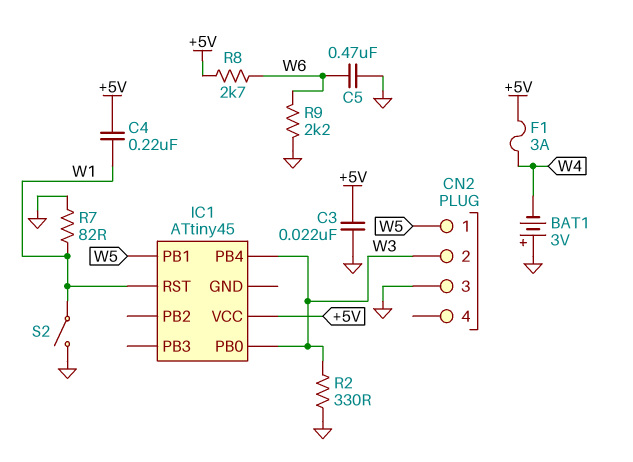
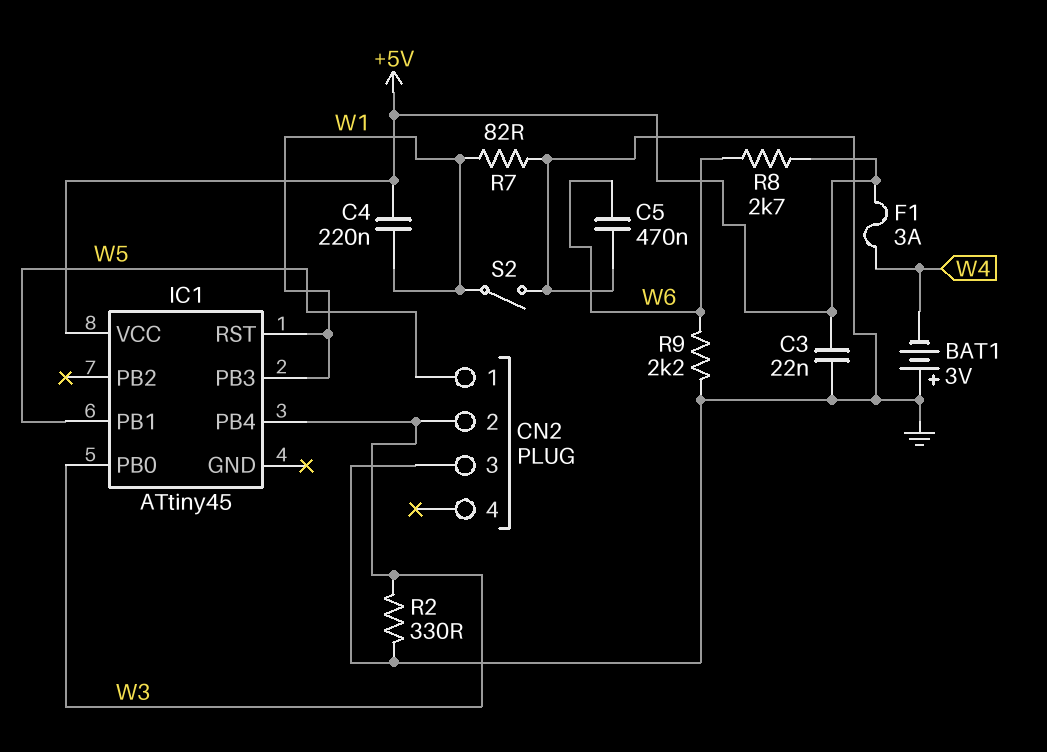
IC1 pin PB3: none -> W1

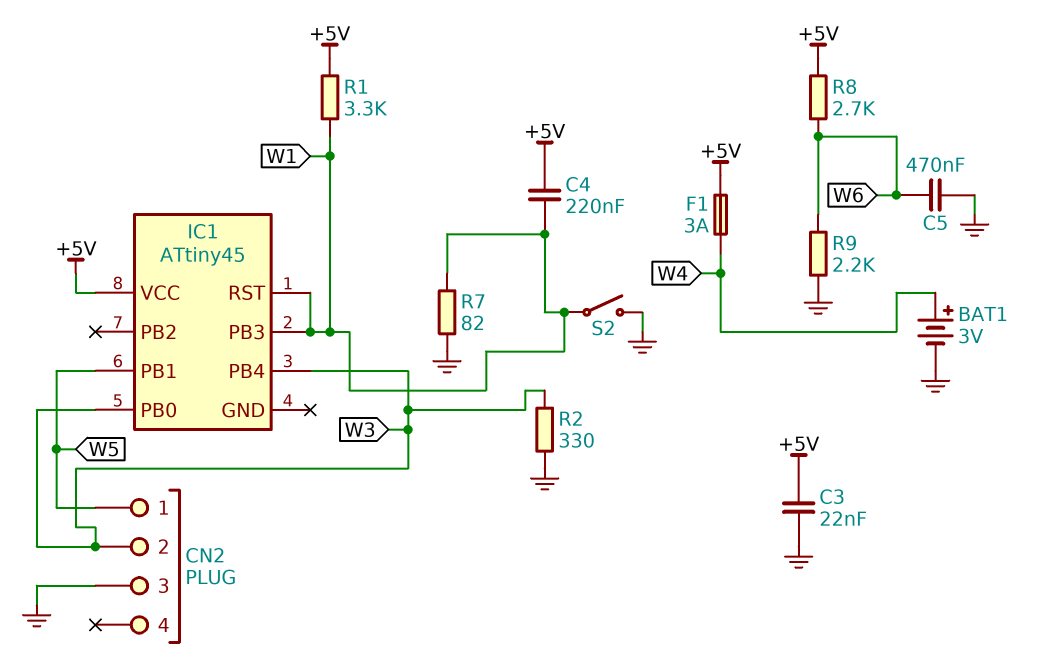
BAT1: 3V (plus GND, minus W4) -> 3V (plus W4, minus GND)
R1: none -> 3.3k (+5V, W1)

